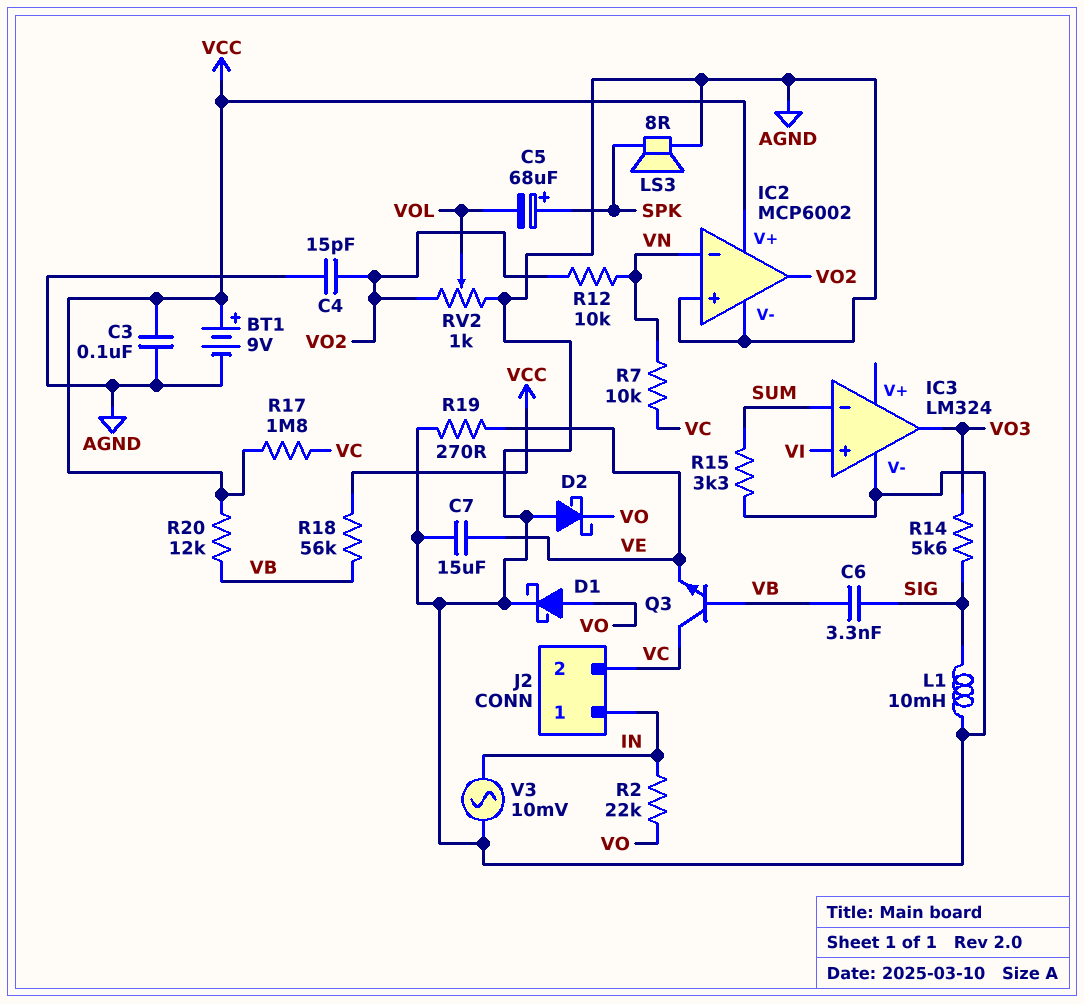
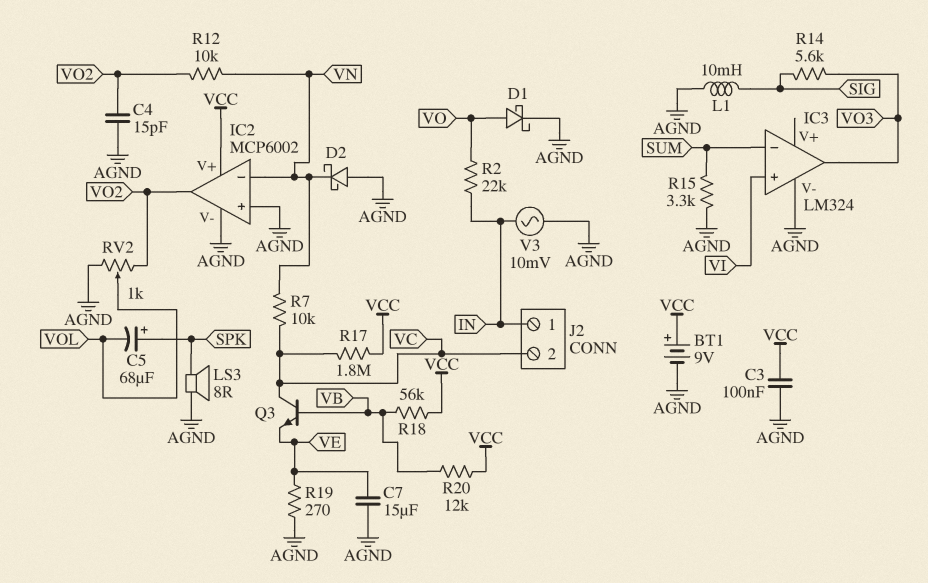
C6: 3.3nF (SIG, VB) -> none
D2: schottky (A AGND, K VO) -> schottky (A AGND, K VN)

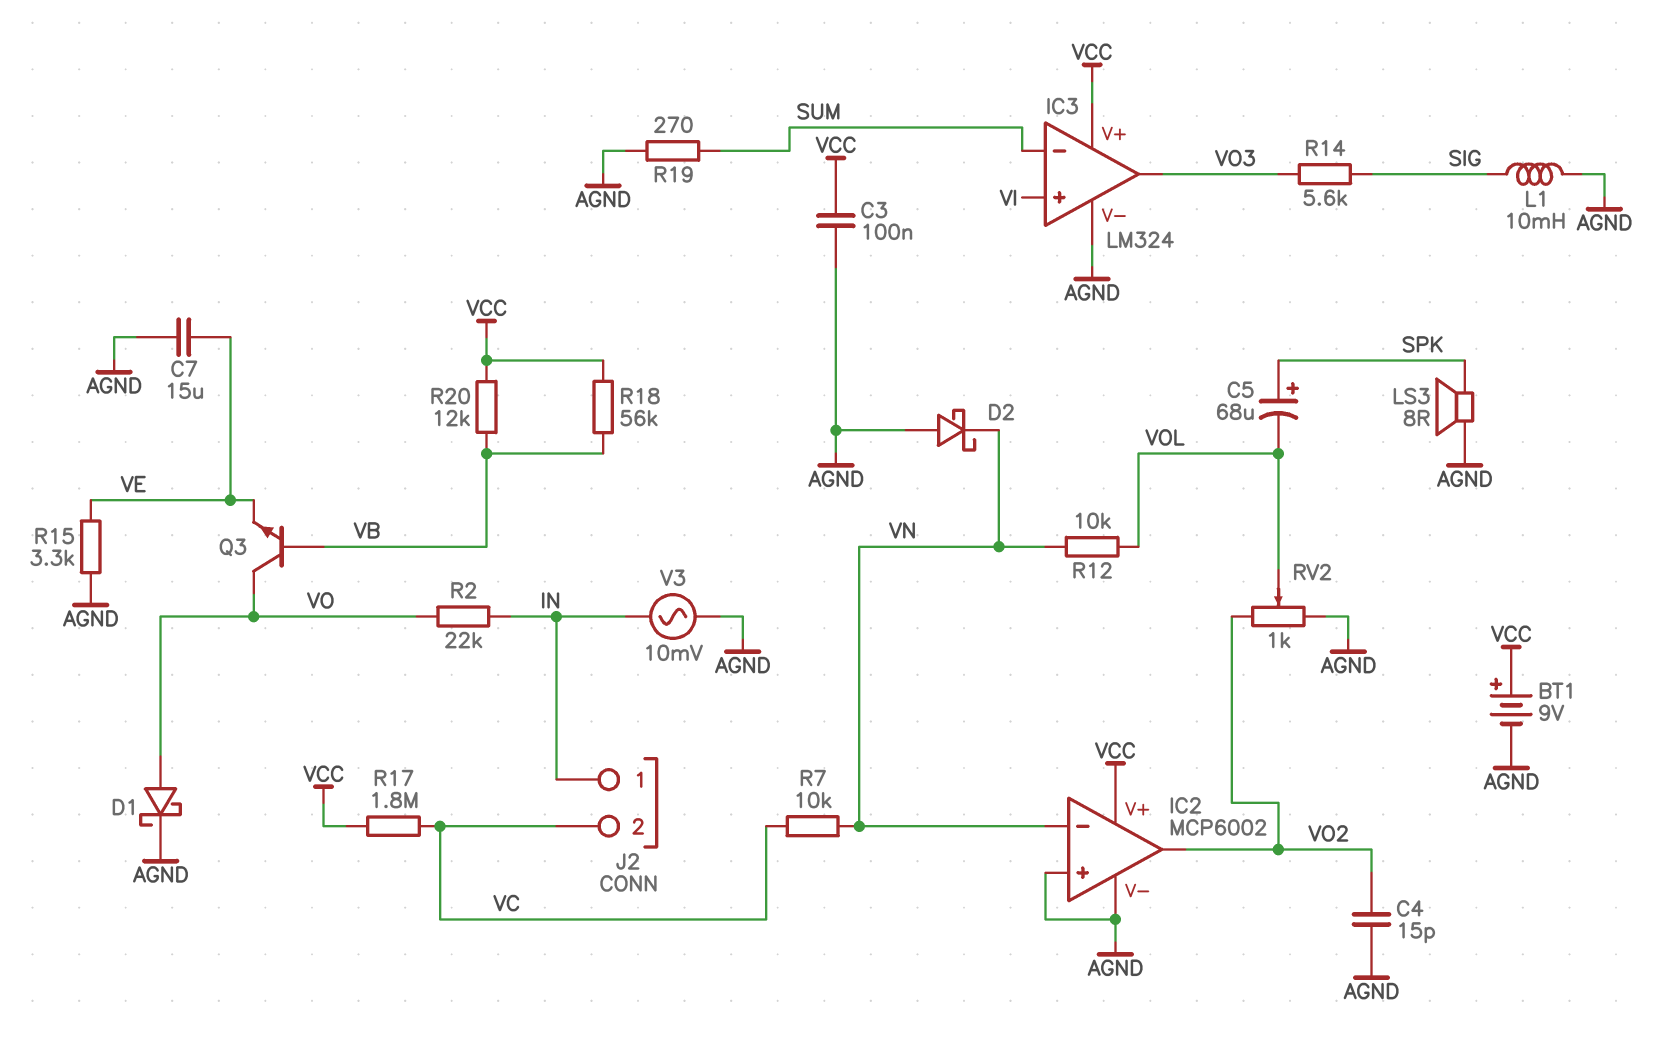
IC3 pin V+: none -> VCC
Q3: NPN (B VB, C VC, E VE) -> NPN (B VB, C VO, E VE)
R12: 10k (VN, VO2) -> 10k (VN, VOL)
R15: 3.3k (AGND, SUM) -> 3.3k (AGND, VE)
R19: 270 (AGND, VE) -> 270 (AGND, SUM)

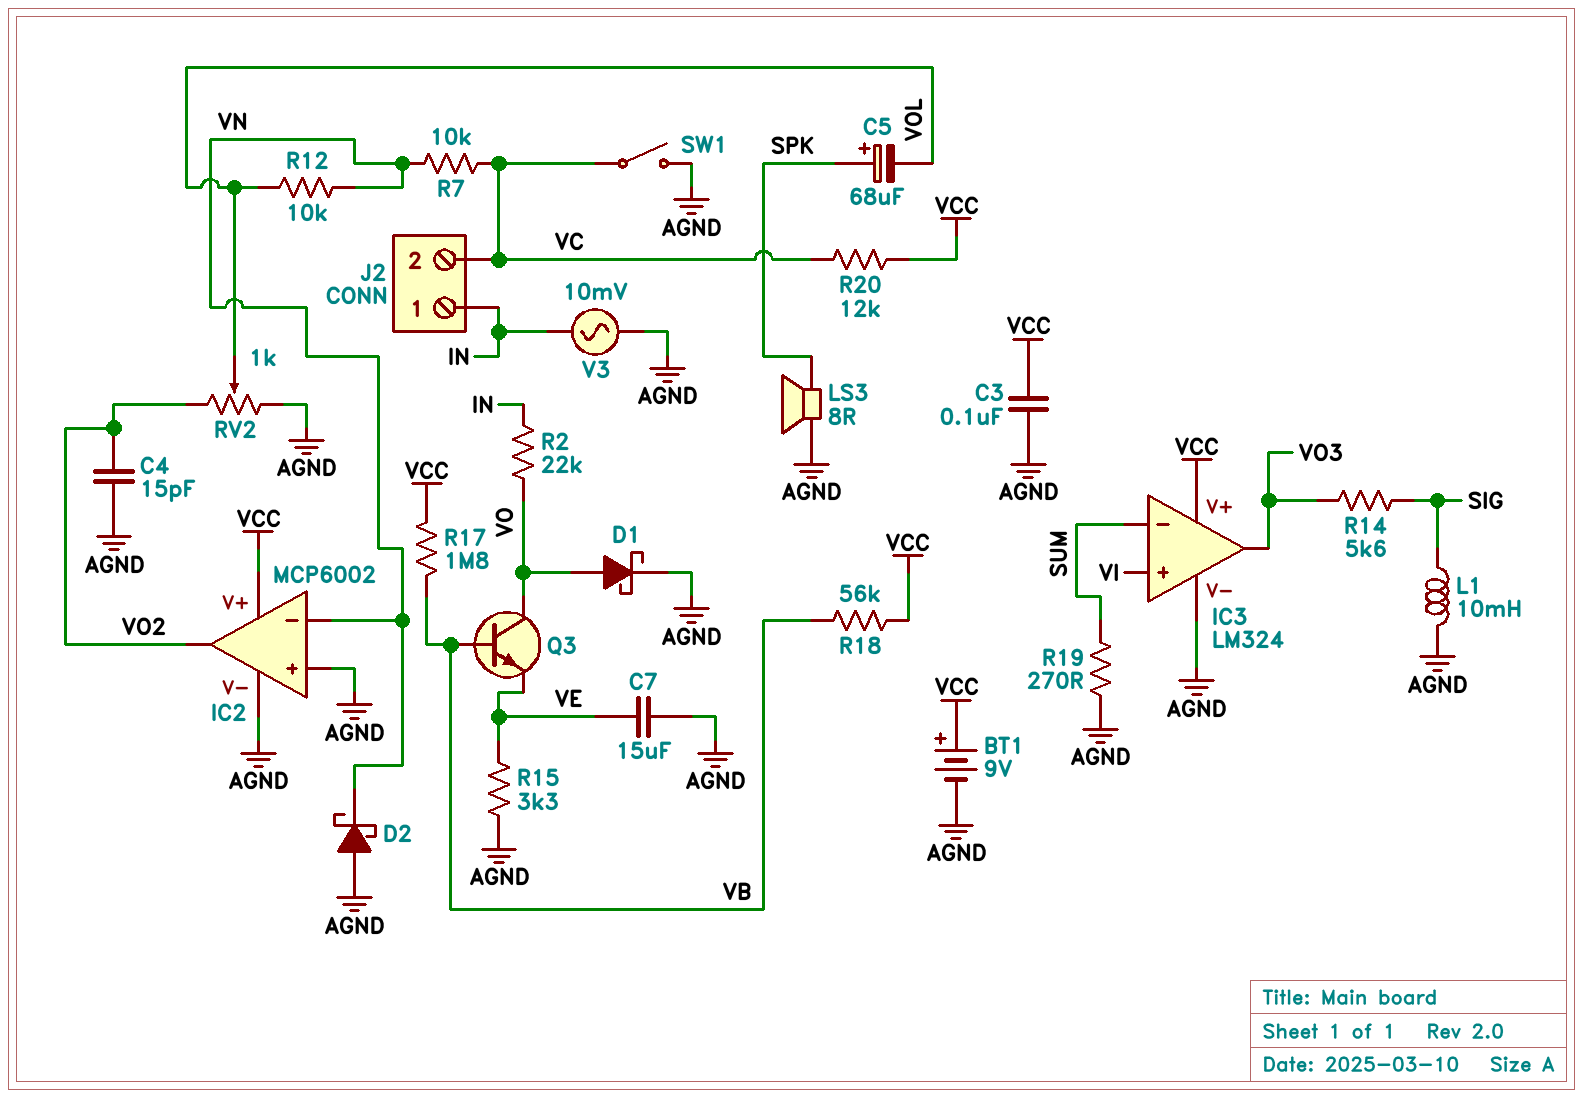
R17: 1.8M (VC, VCC) -> 1.8M (VB, VCC)
R20: 12k (VB, VCC) -> 12k (VC, VCC)
SW1: none -> switch (AGND, VC)

